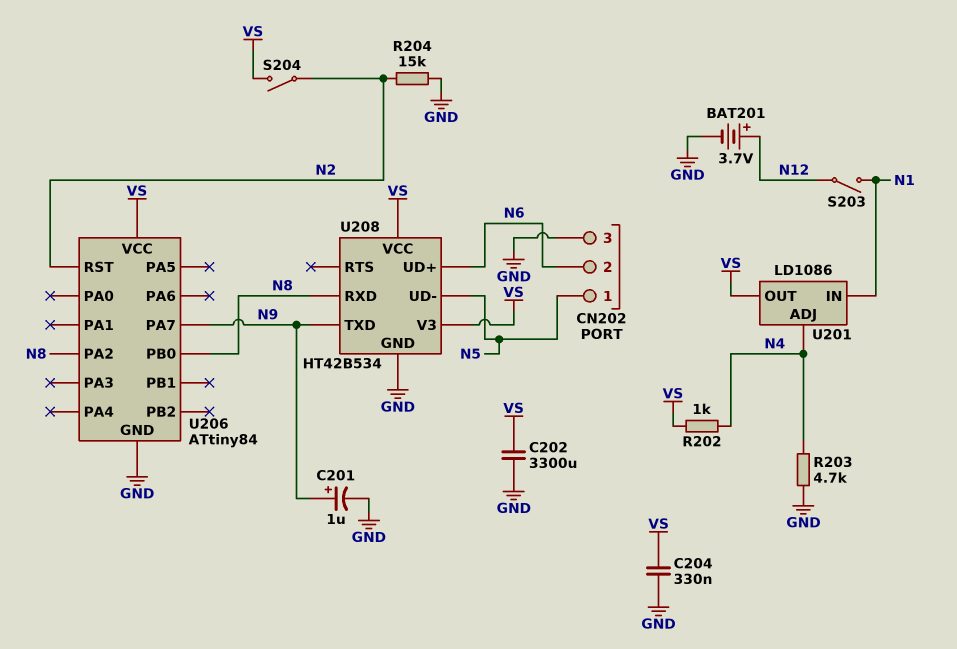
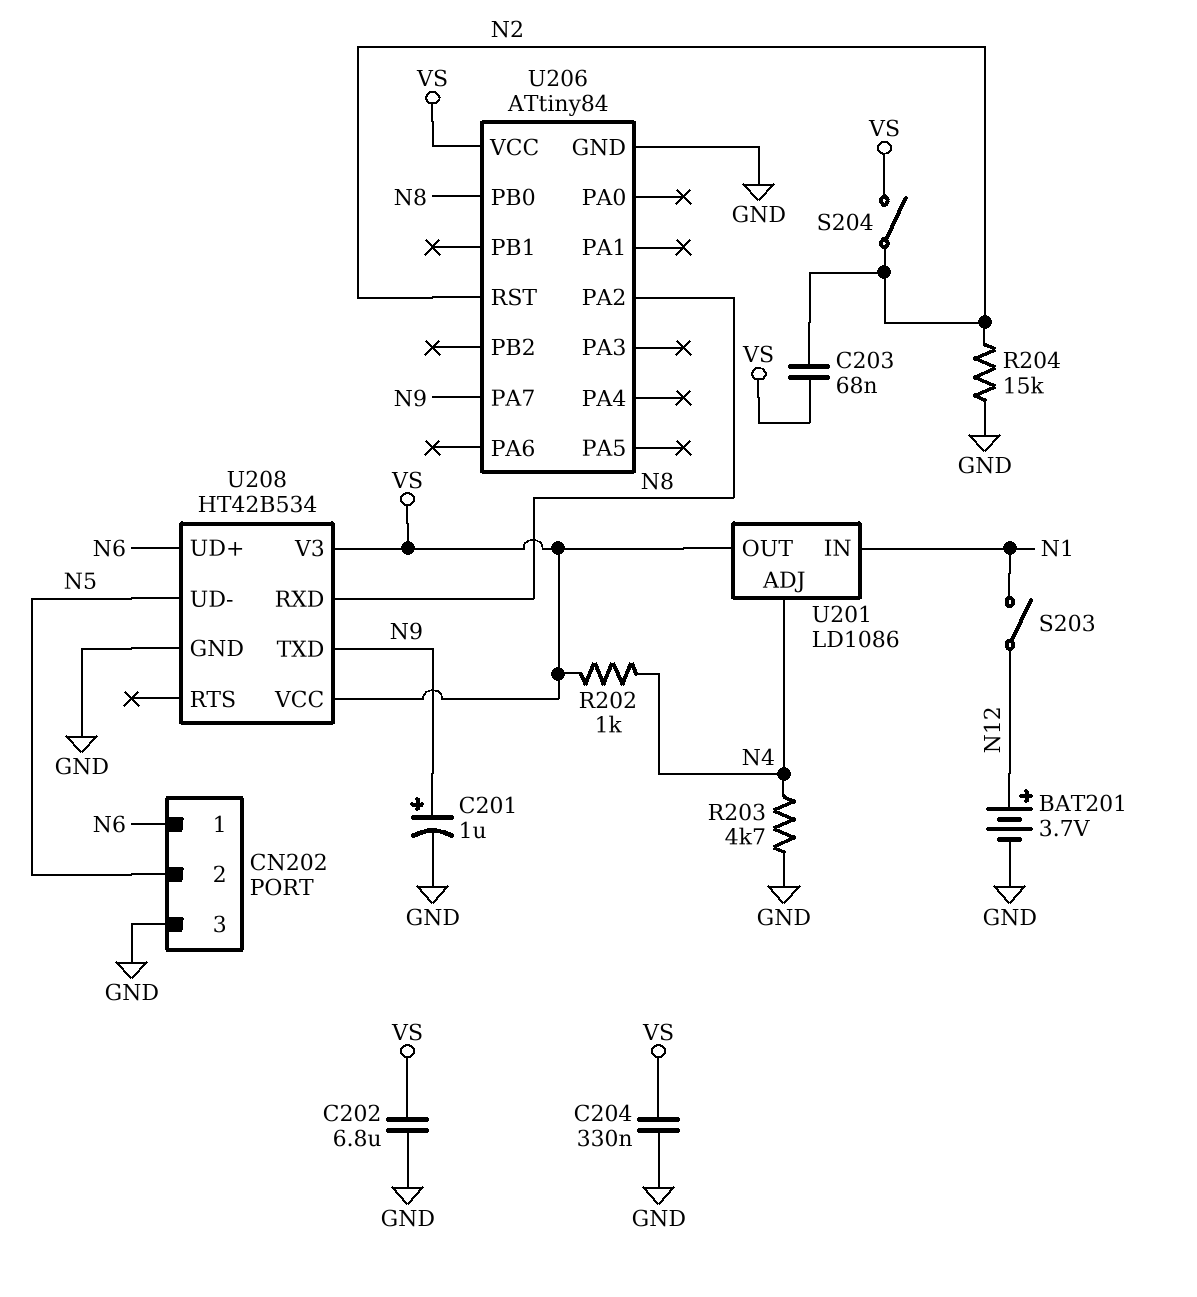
C202: 3300uF (GND, VS) -> 6.8uF (GND, VS)
C203: none -> 68nF (N2, VS)
CN202 pin 1: N5 -> N6
CN202 pin 2: N6 -> N5

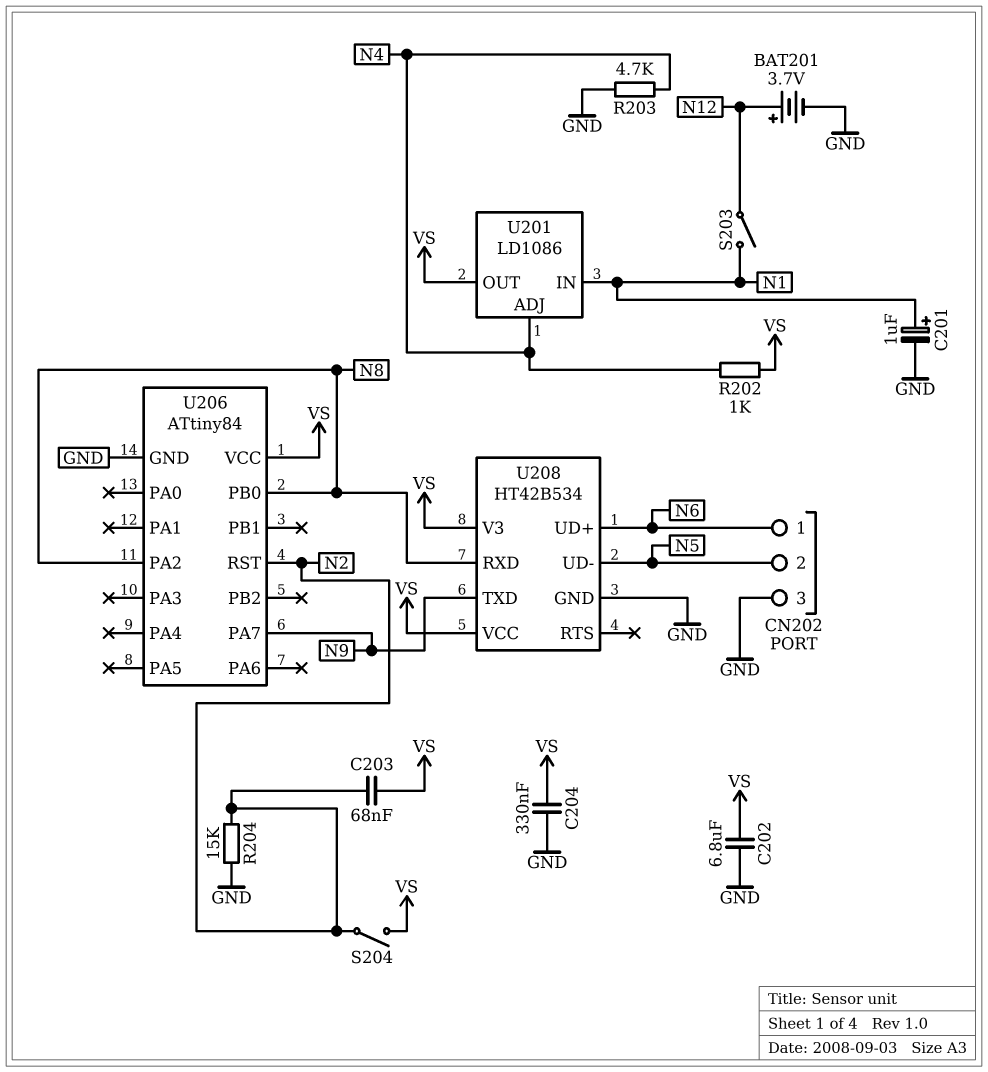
C201: 1uF (plus N9, minus GND) -> 1uF (plus N1, minus GND)

